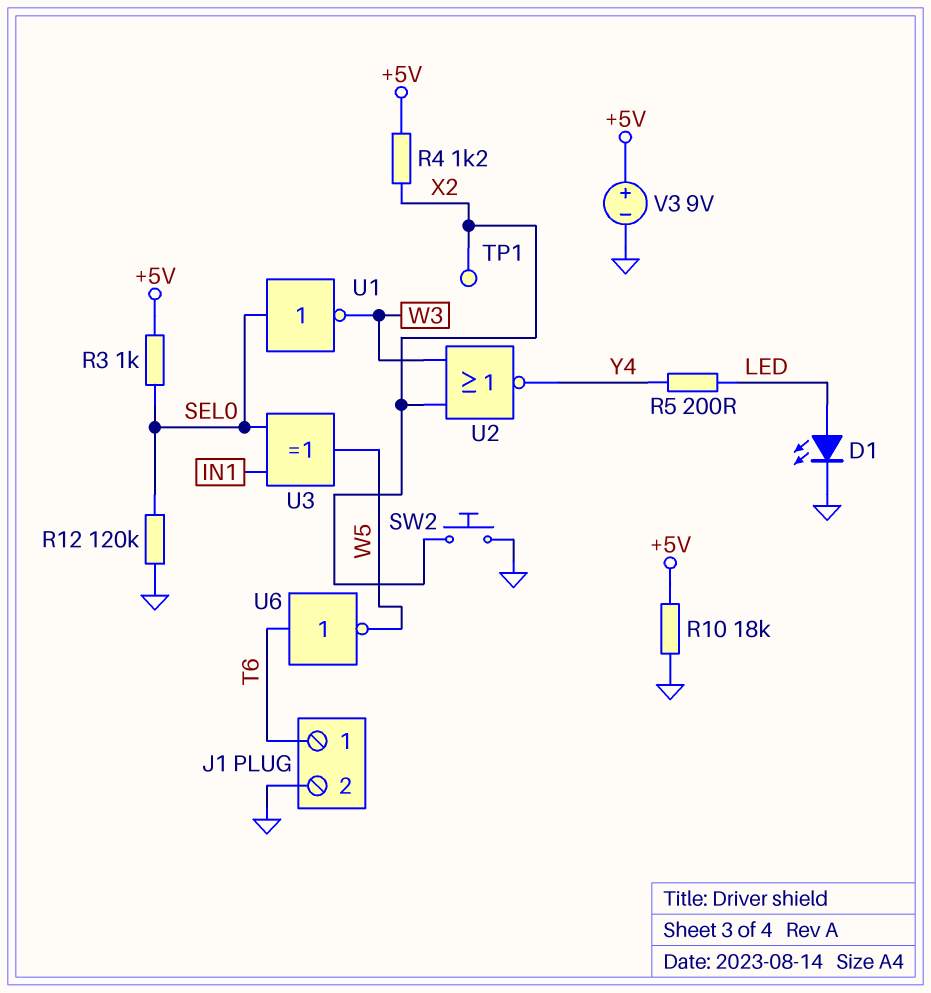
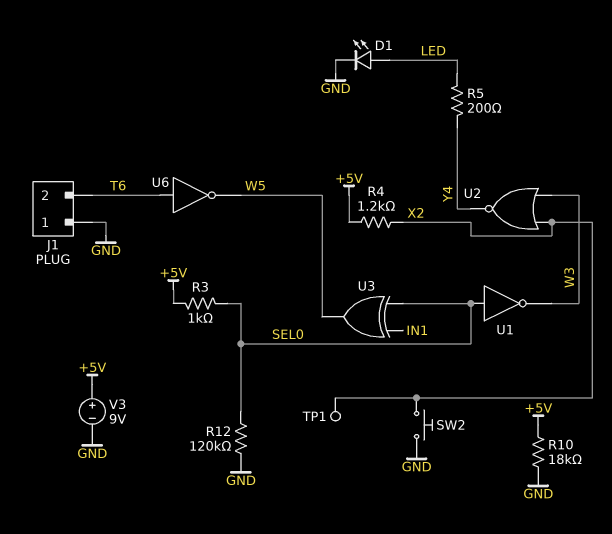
J1 pin 1: T6 -> GND
J1 pin 2: GND -> T6

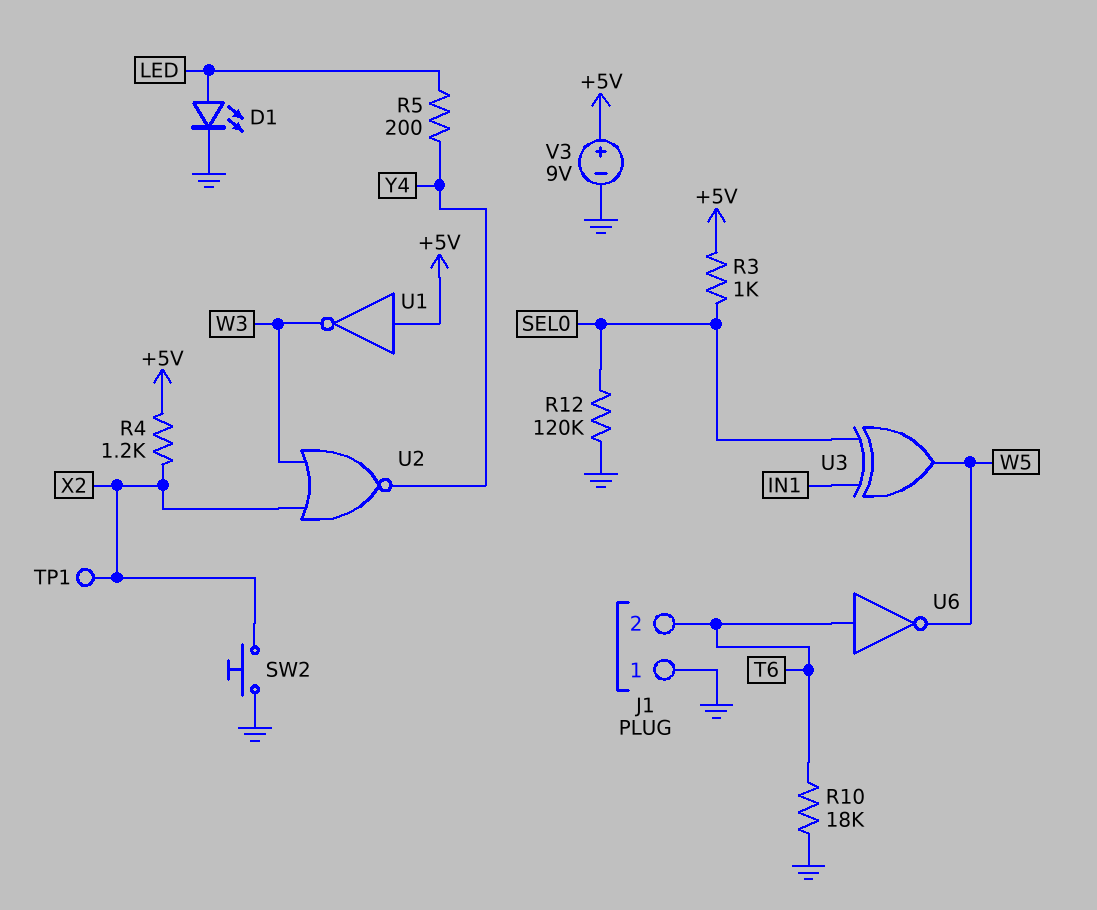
R10: 18k (+5V, GND) -> 18k (GND, T6)
U1: NOT (in SEL0, out W3) -> NOT (in +5V, out W3)

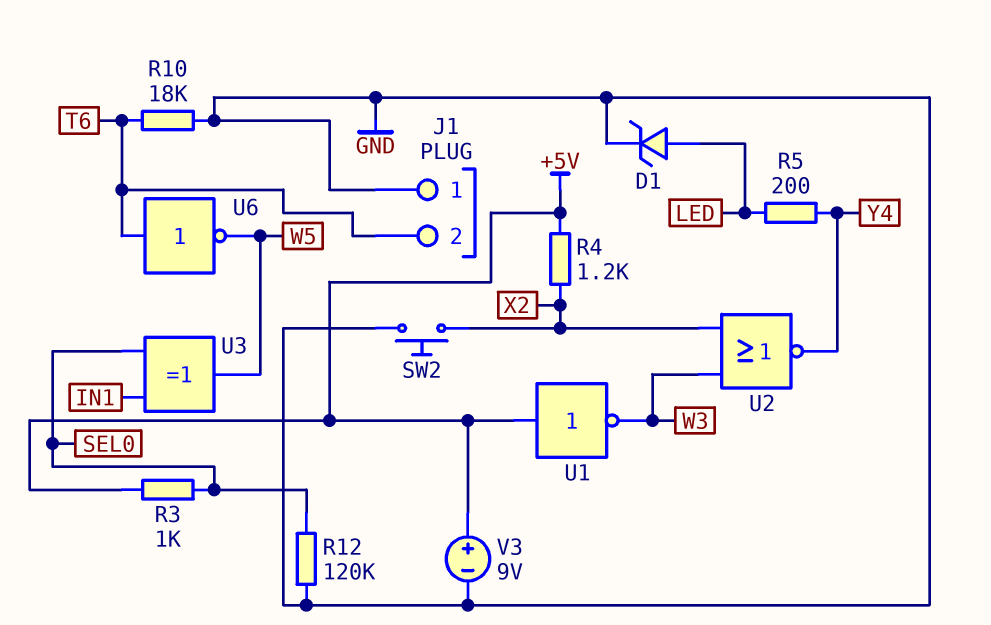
D1: LED (A LED, K GND) -> zener (A LED, K GND)
TP1: test point (X2) -> none

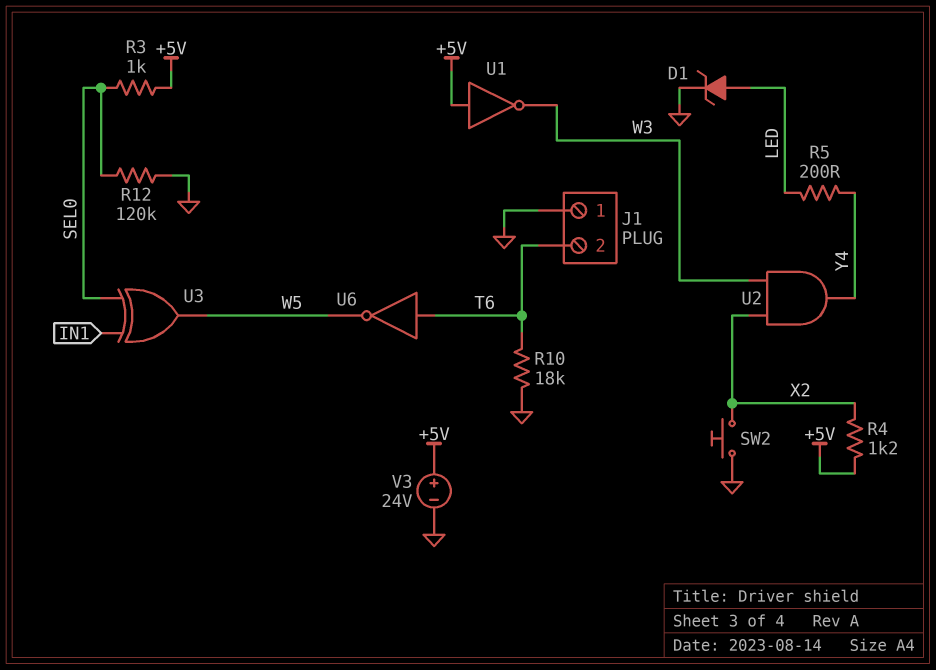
U2: NOR (in W3, in X2, out Y4) -> AND (in W3, in X2, out Y4)
V3: 9V (plus +5V, minus GND) -> 24V (plus +5V, minus GND)

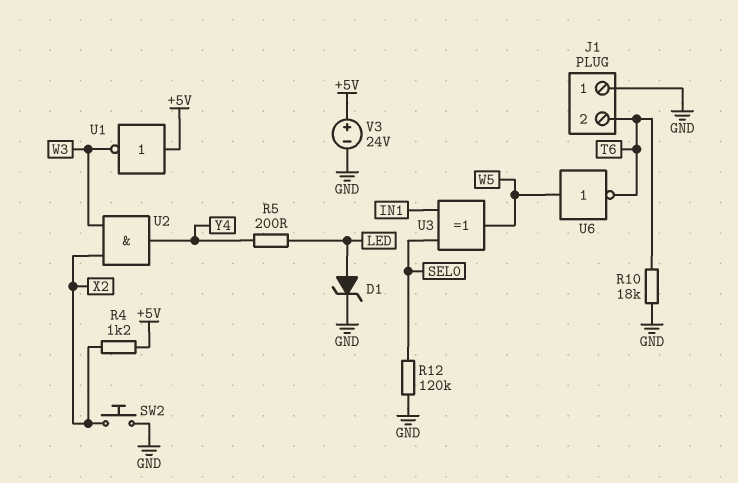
R3: 1k (+5V, SEL0) -> none
U6: NOT (in T6, out W5) -> NOT (in W5, out T6)

